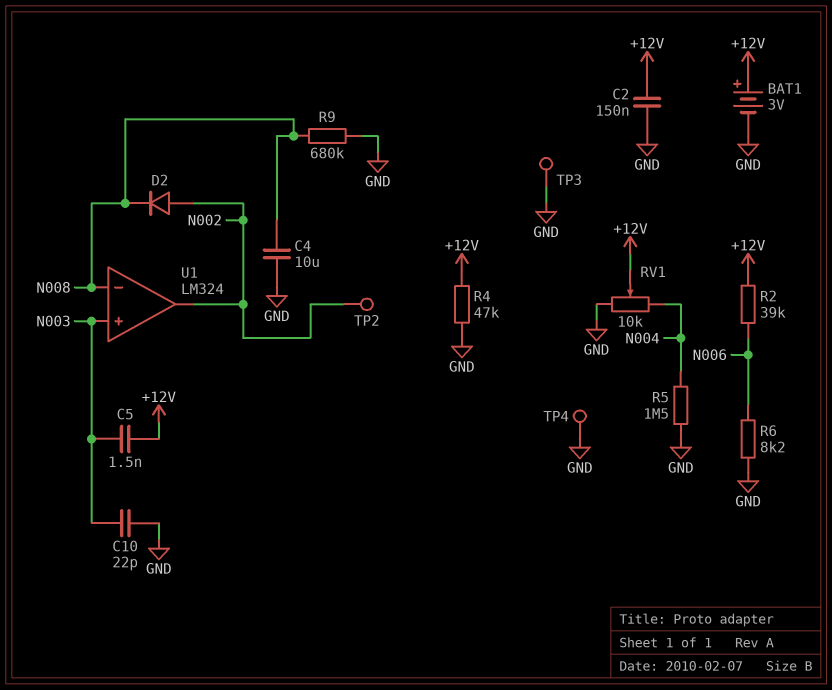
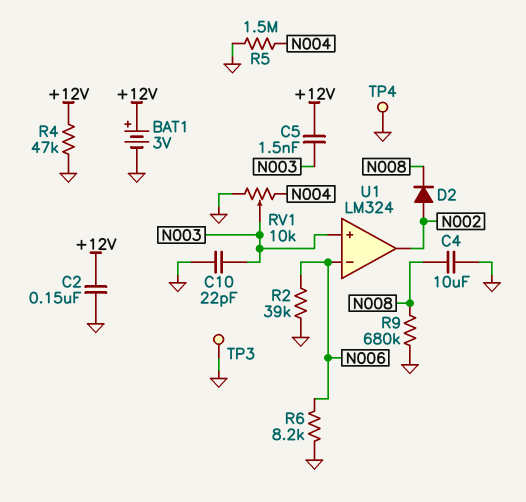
R2: 39k (+12V, N006) -> 39k (GND, N006)
RV1: 10k (GND, N004, wiper +12V) -> 10k (GND, N004, wiper N003)
TP2: test point (N002) -> none
U1 pin in-: N008 -> N006

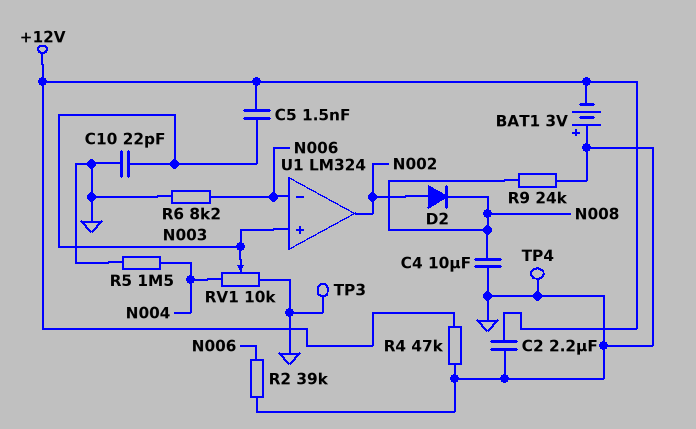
BAT1: 3V (plus +12V, minus GND) -> 3V (plus GND, minus +12V)
C2: 150nF (+12V, GND) -> 2.2uF (+12V, GND)
R9: 680k (GND, N008) -> 24k (GND, N008)

